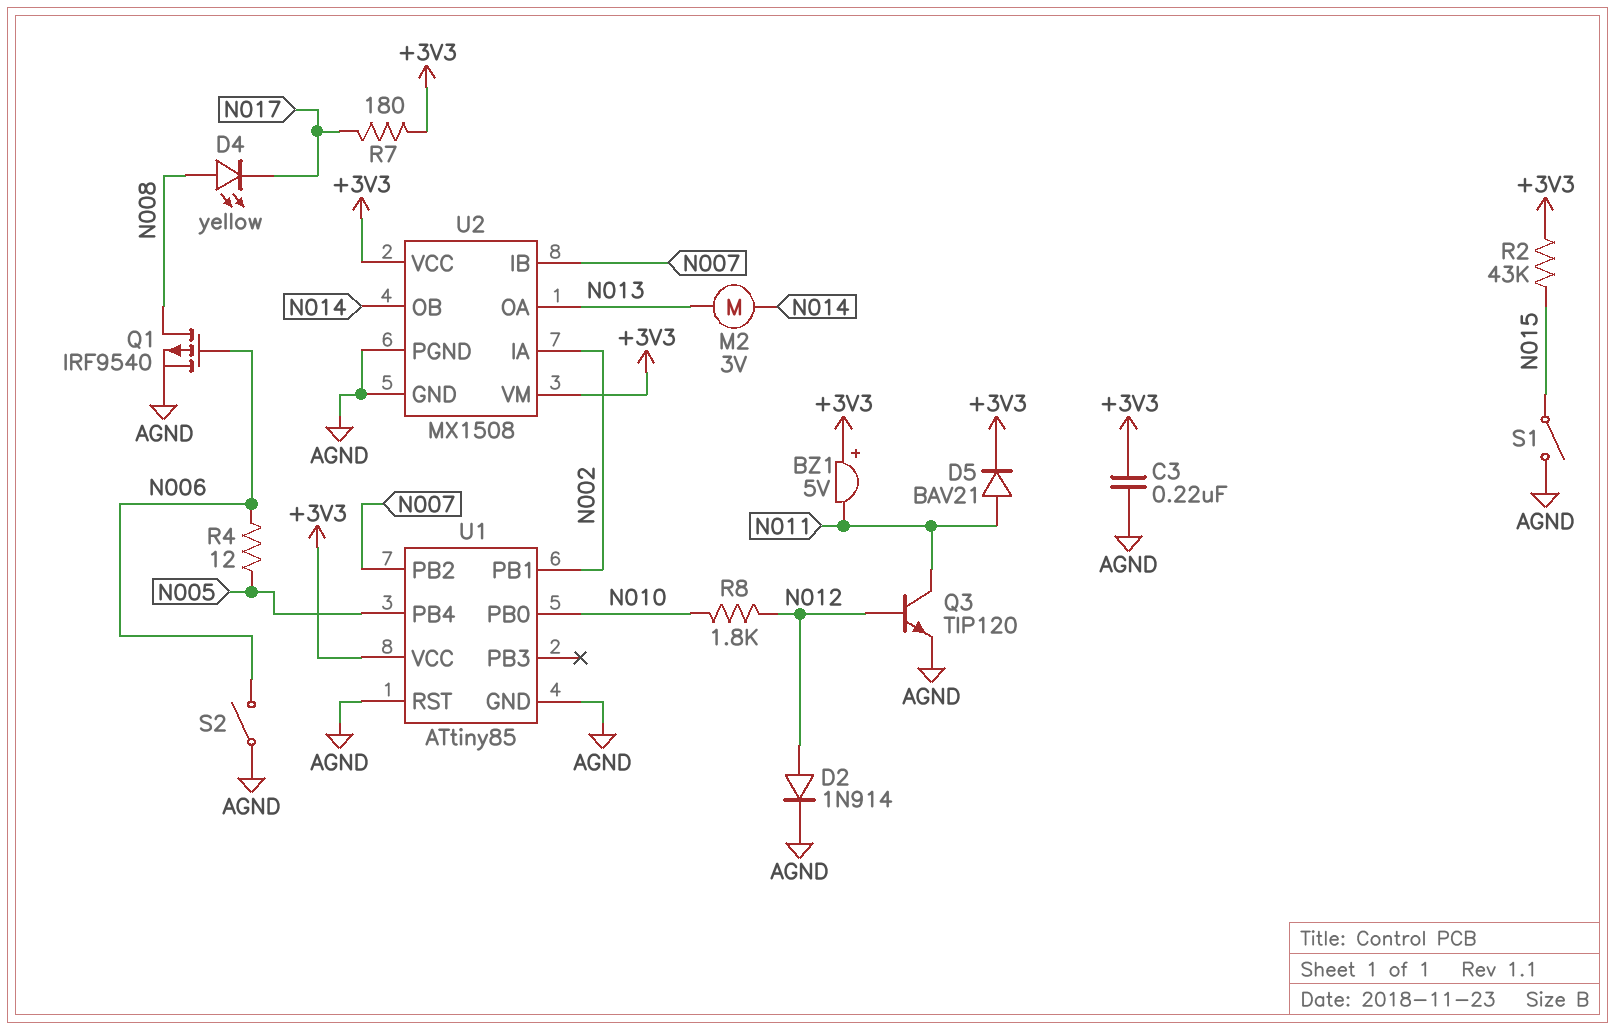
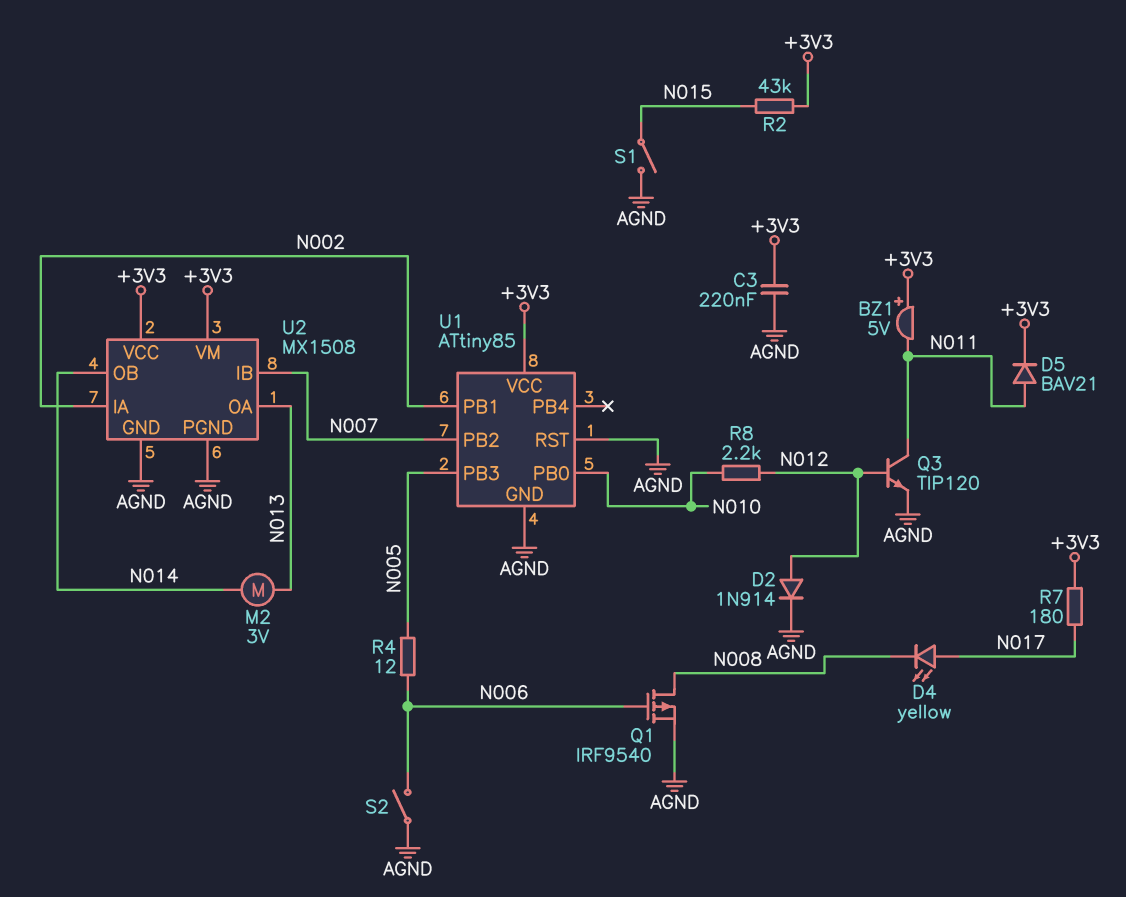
D4: LED yellow (A N008, K N017) -> LED yellow (A N017, K N008)
R8: 1.8k (N010, N012) -> 2.2k (N010, N012)
U1 pin PB3: none -> N005
U1 pin PB4: N005 -> none

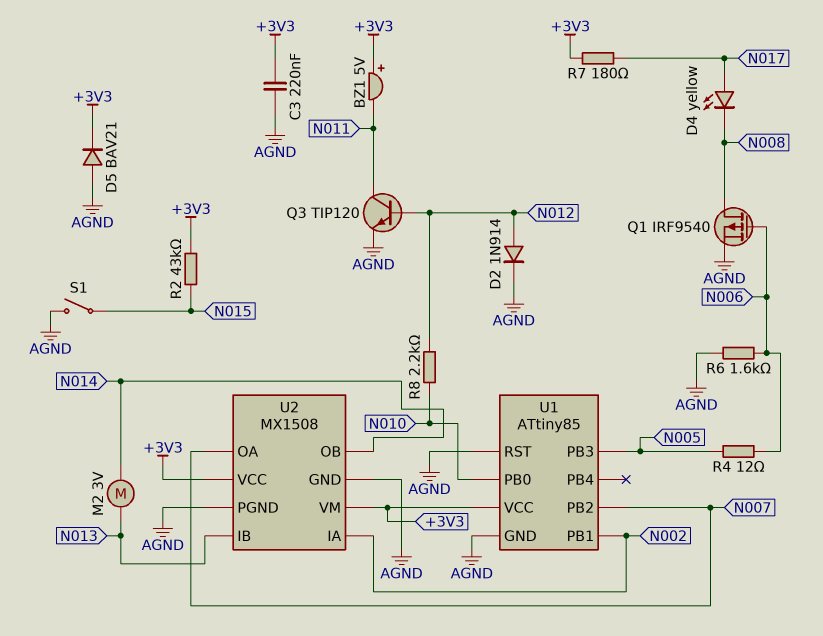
D5: diode BAV21 (A N011, K +3V3) -> diode BAV21 (A AGND, K +3V3)
R6: none -> 1.6k (AGND, N006)
S2: switch (AGND, N006) -> none
U2 pin IB: N007 -> N013
U2 pin OA: N013 -> N007

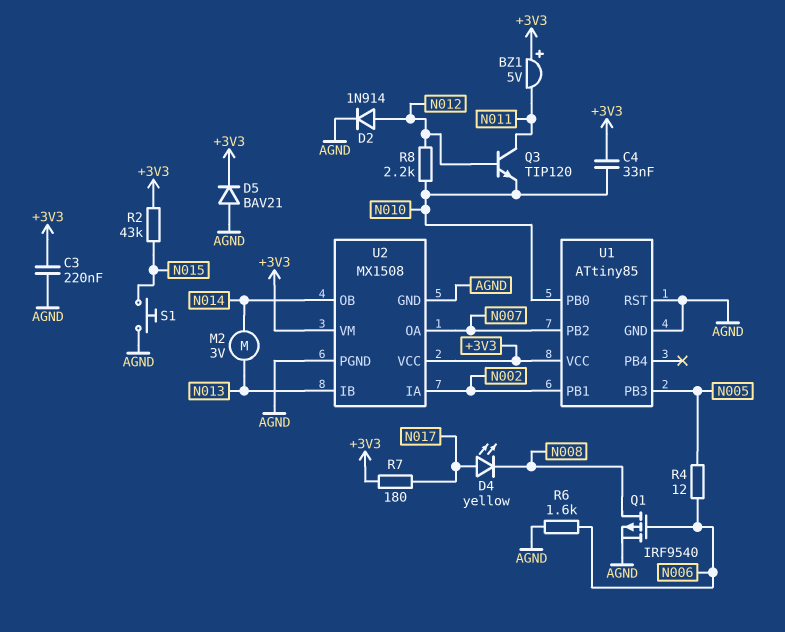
C4: none -> 33nF (+3V3, N010)
Q3: NPN TIP120 (B N012, C N011, E AGND) -> NPN TIP120 (B N012, C N011, E N010)
S1: switch (AGND, N015) -> button (AGND, N015)

